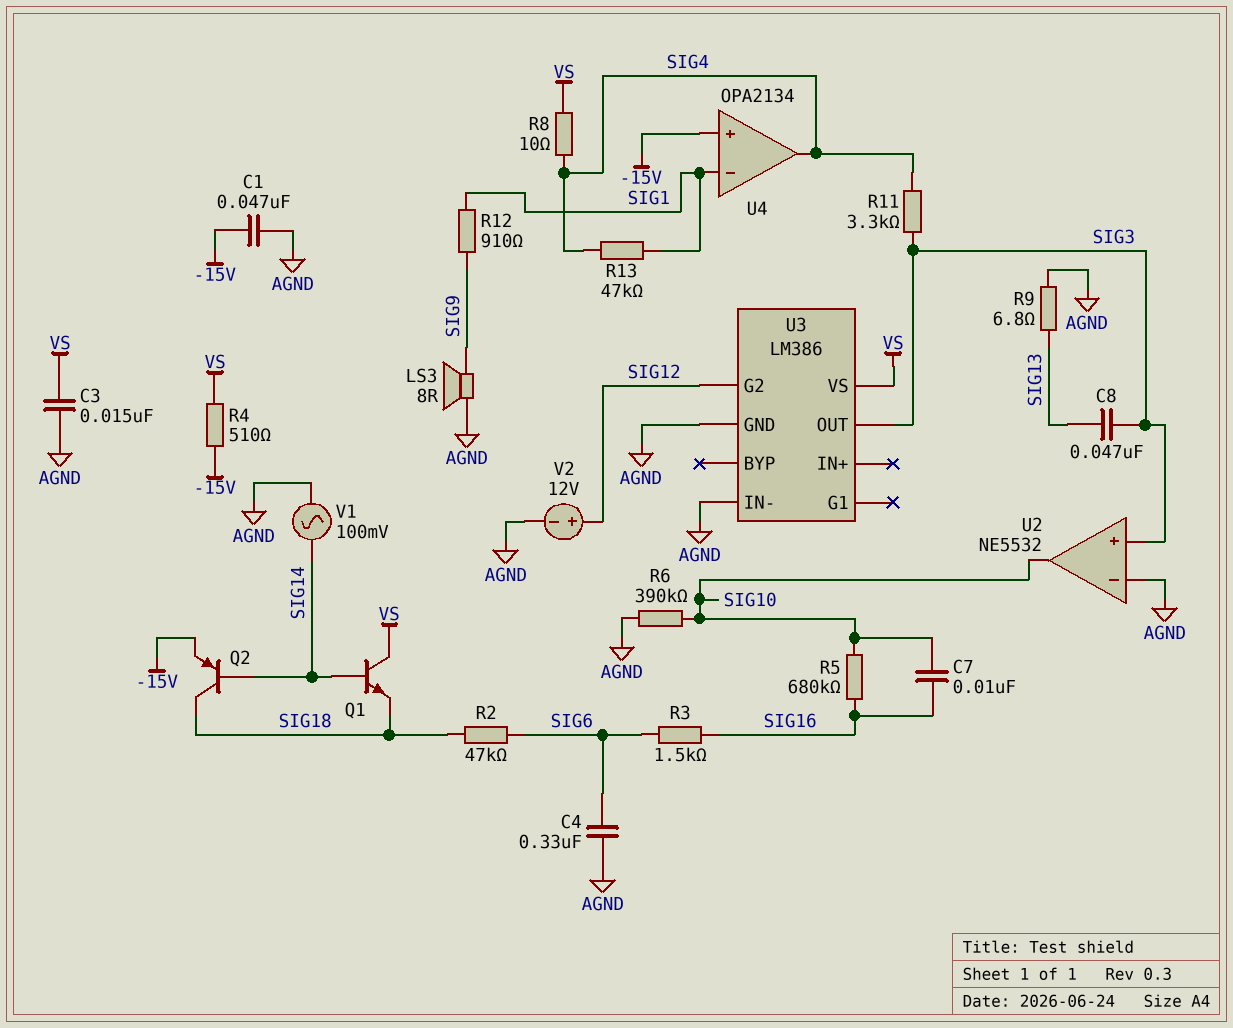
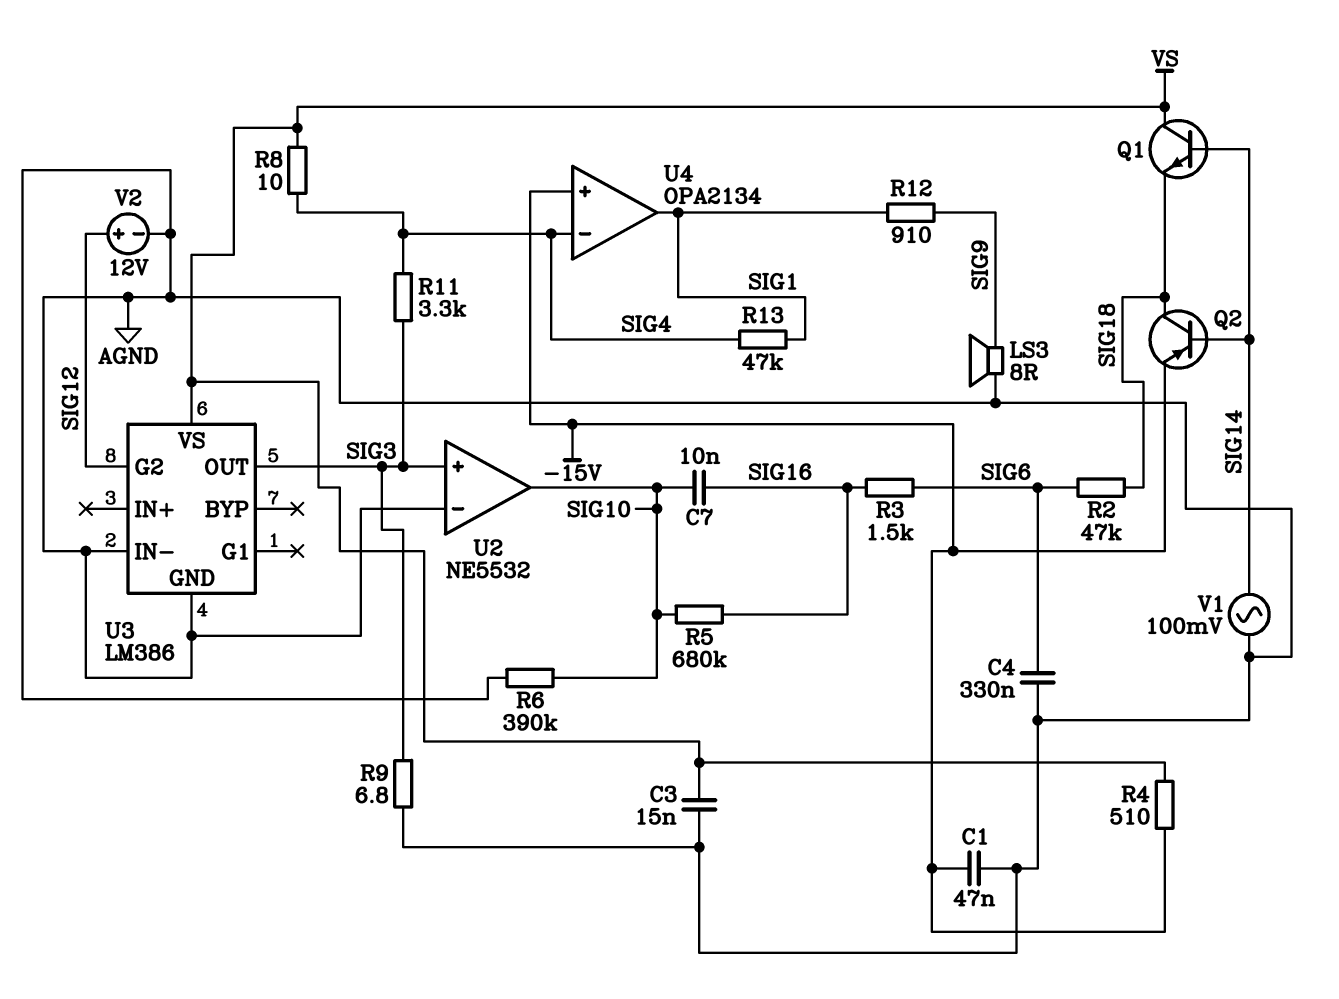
C8: 47nF (SIG3, SIG13) -> none
R9: 6.8 (AGND, SIG13) -> 6.8 (AGND, SIG3)
U4 pin in-: SIG1 -> SIG4
U4 pin out: SIG4 -> SIG1

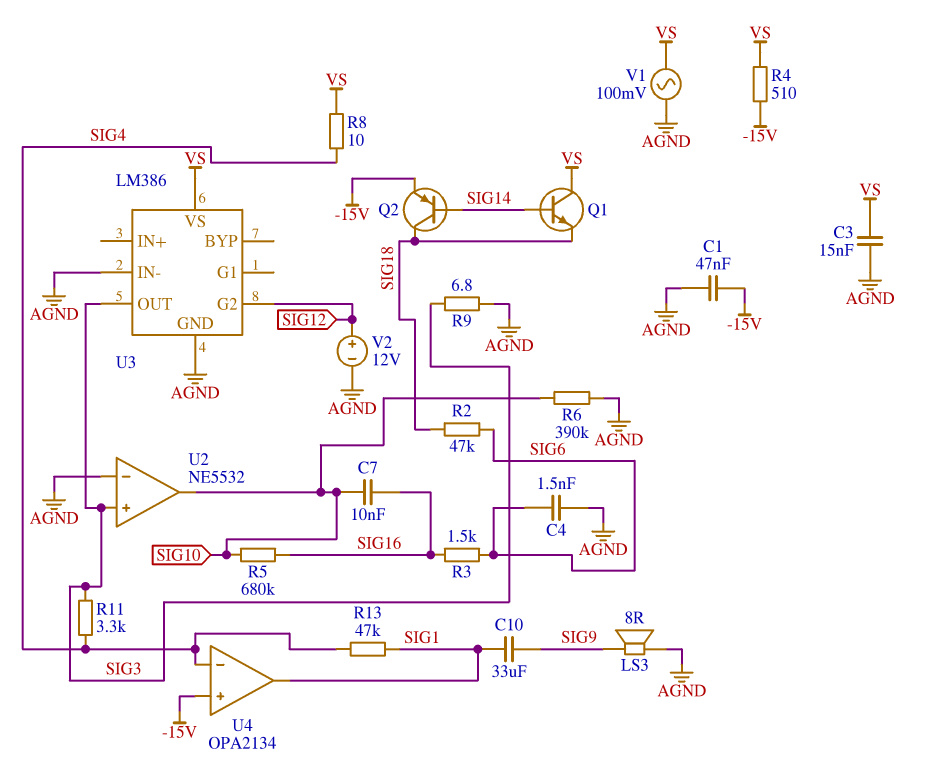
C4: 330nF (AGND, SIG6) -> 1.5nF (AGND, SIG6)
C10: none -> 33uF (SIG1, SIG9)
R12: 910 (SIG1, SIG9) -> none
V1: AC 100mV (AGND, SIG14) -> AC 100mV (AGND, VS)

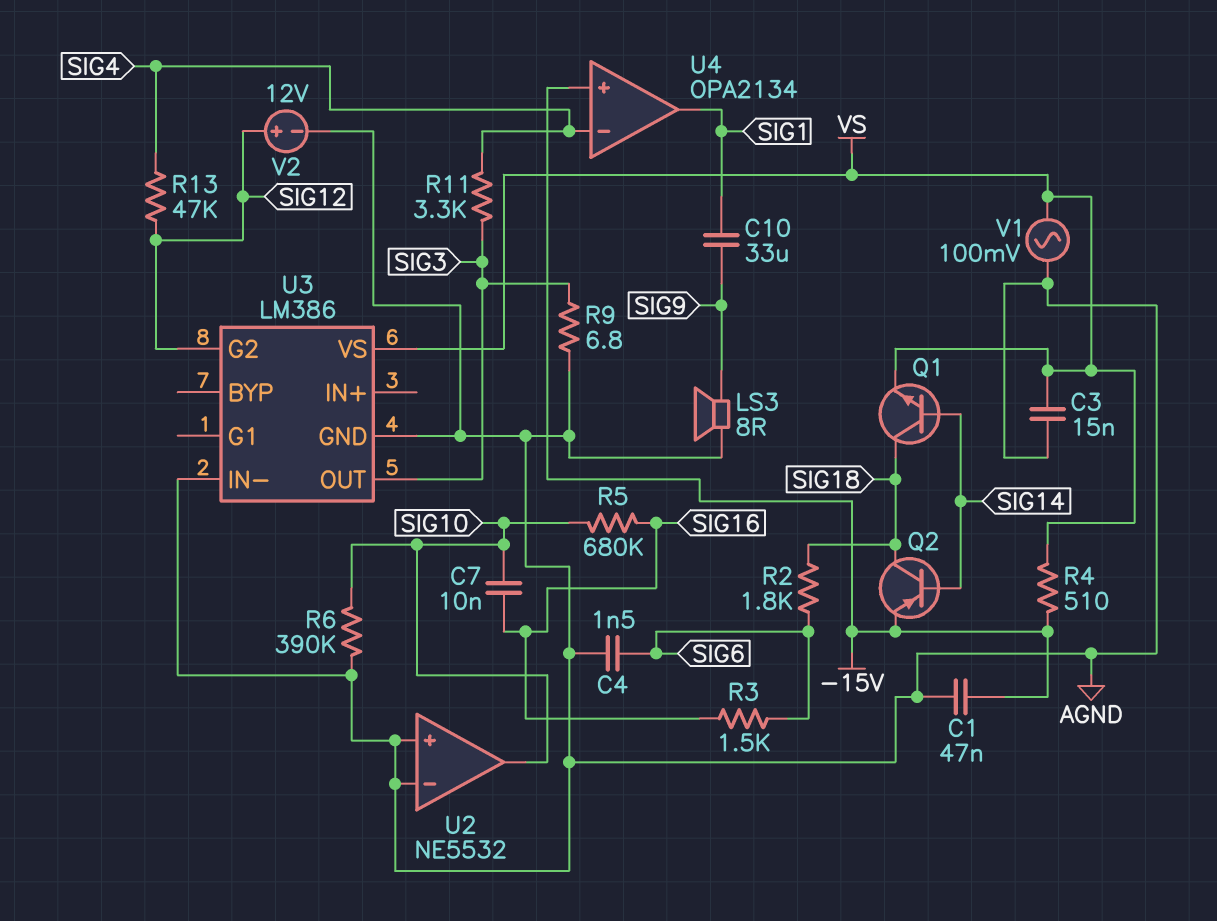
Q1: NPN (B SIG14, C VS, E SIG18) -> NPN (B SIG14, C SIG18, E VS)
R2: 47k (SIG6, SIG18) -> 1.8k (SIG6, SIG18)
R8: 10 (SIG4, VS) -> none
R13: 47k (SIG1, SIG4) -> 47k (SIG4, SIG12)
U2 pin in+: SIG3 -> AGND

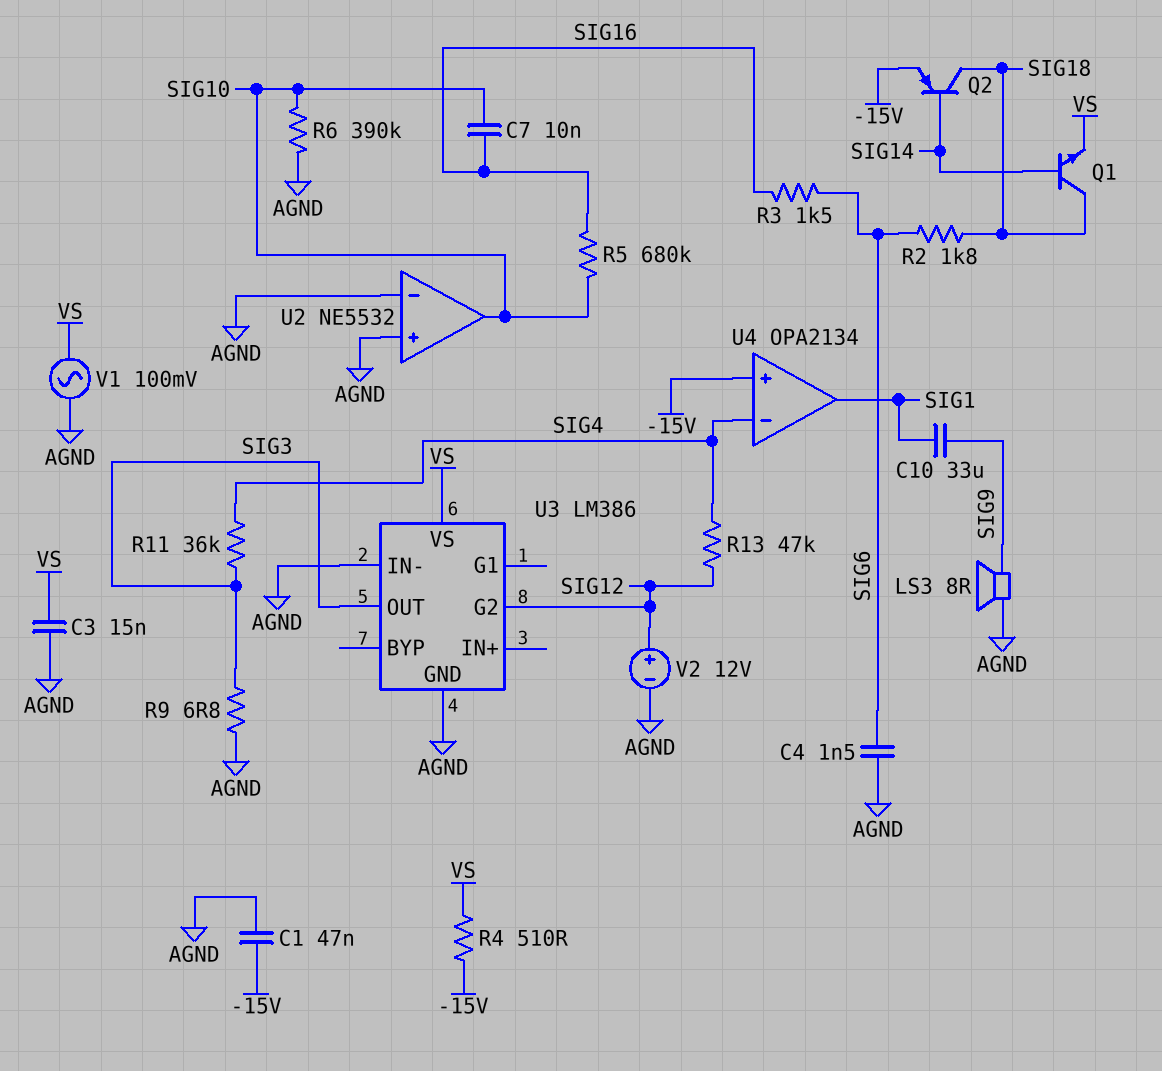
R11: 3.3k (SIG3, SIG4) -> 36k (SIG3, SIG4)

